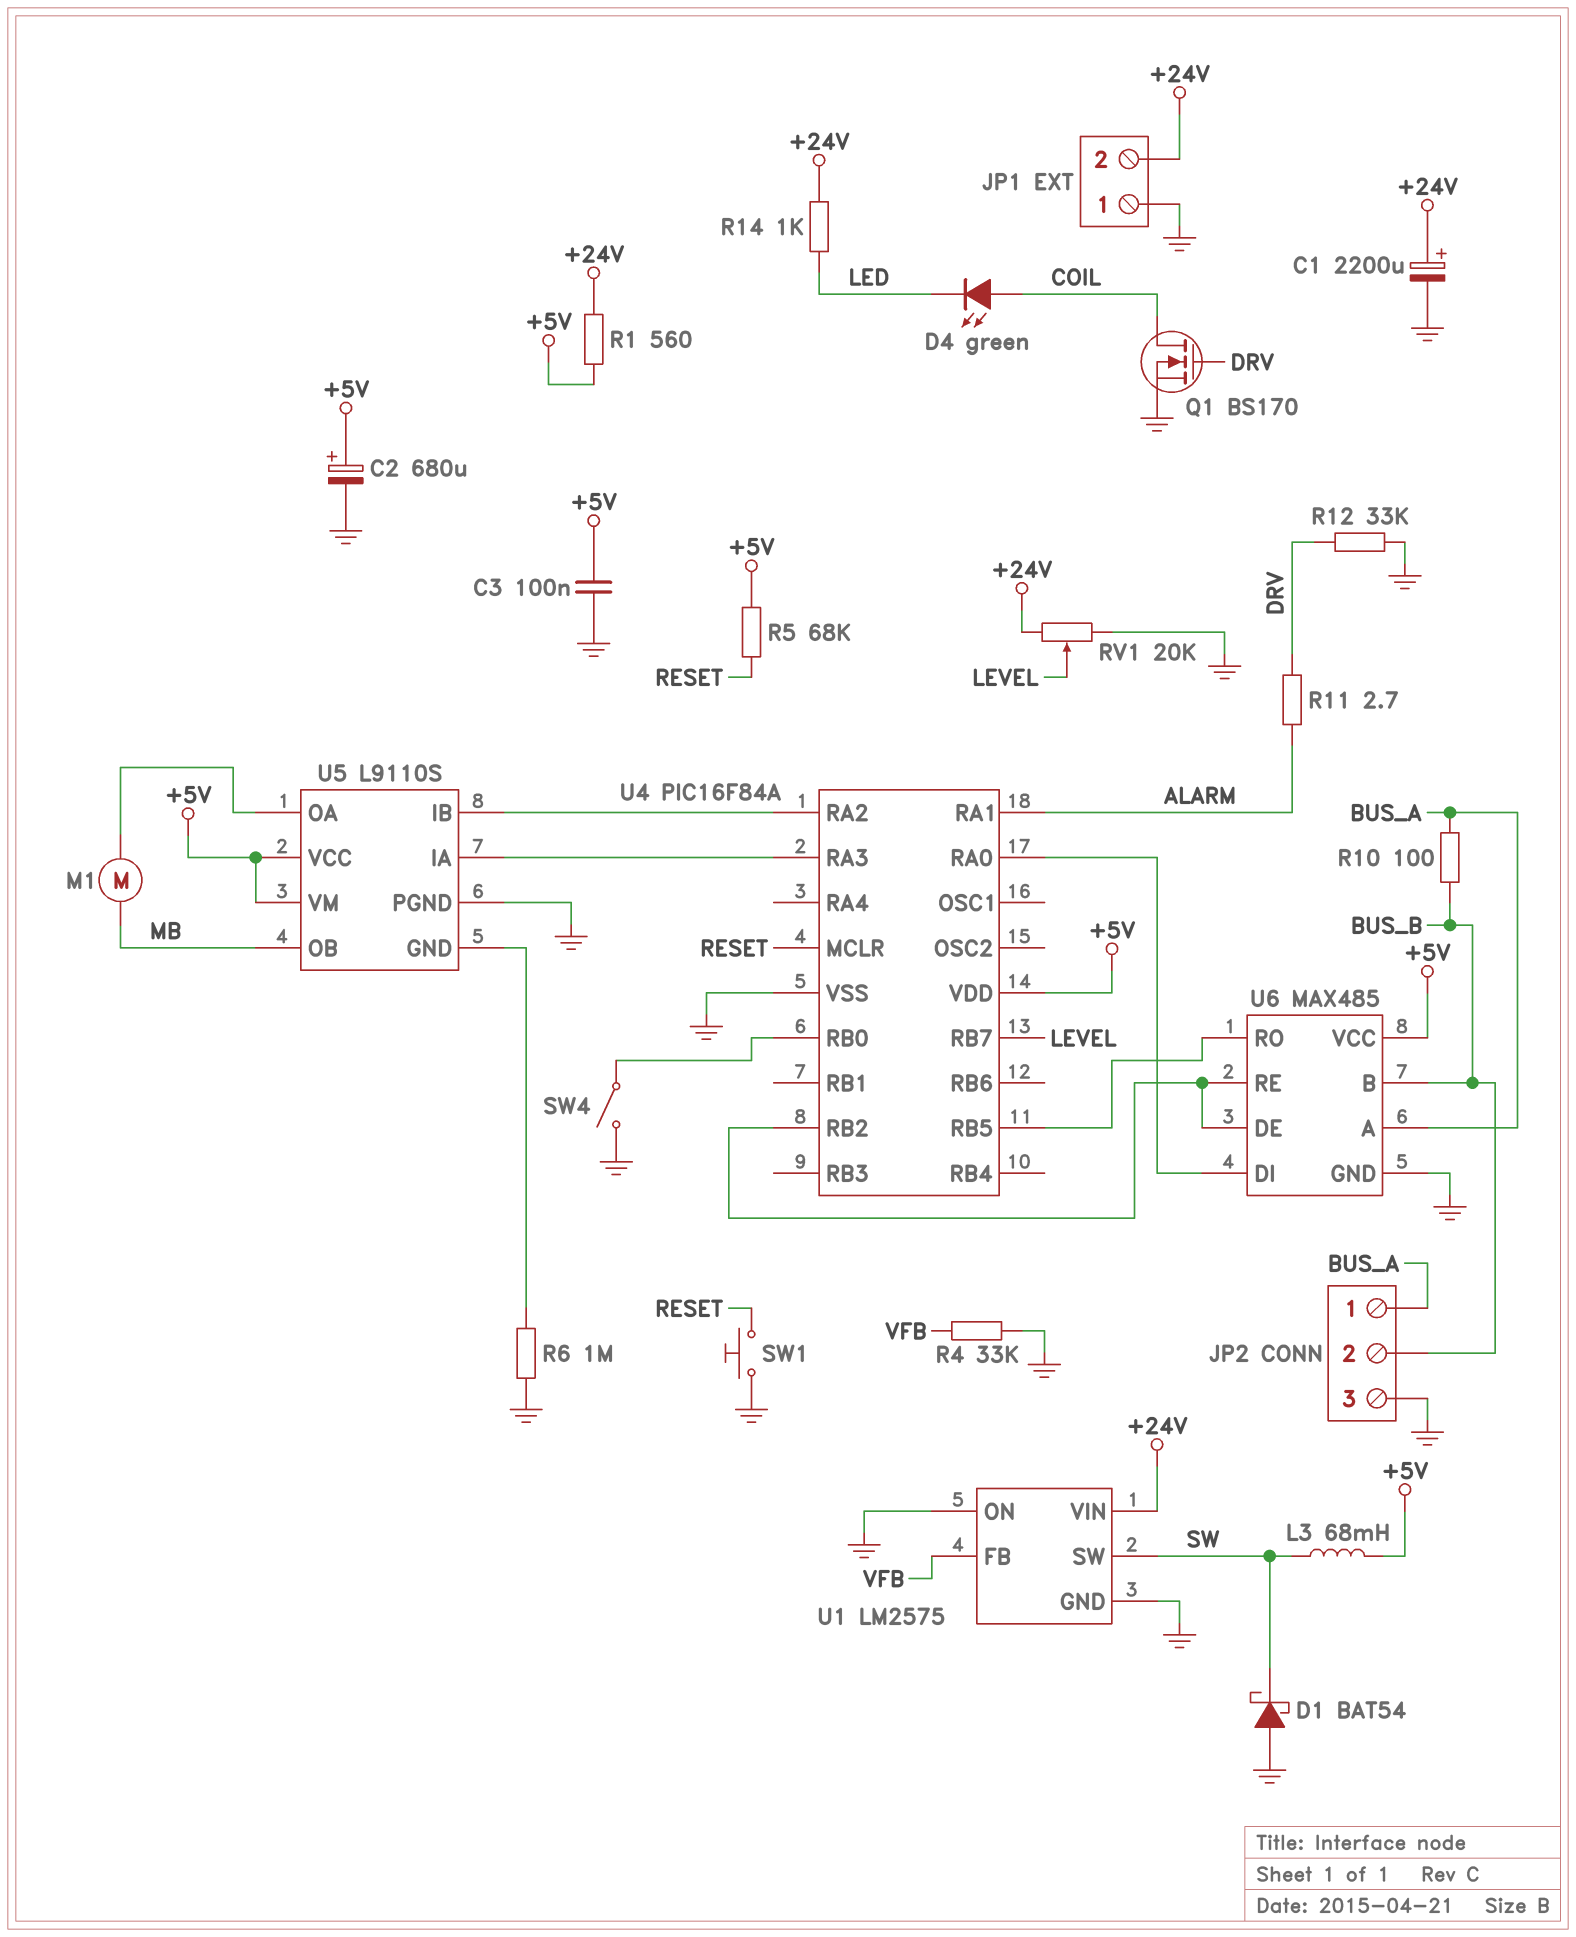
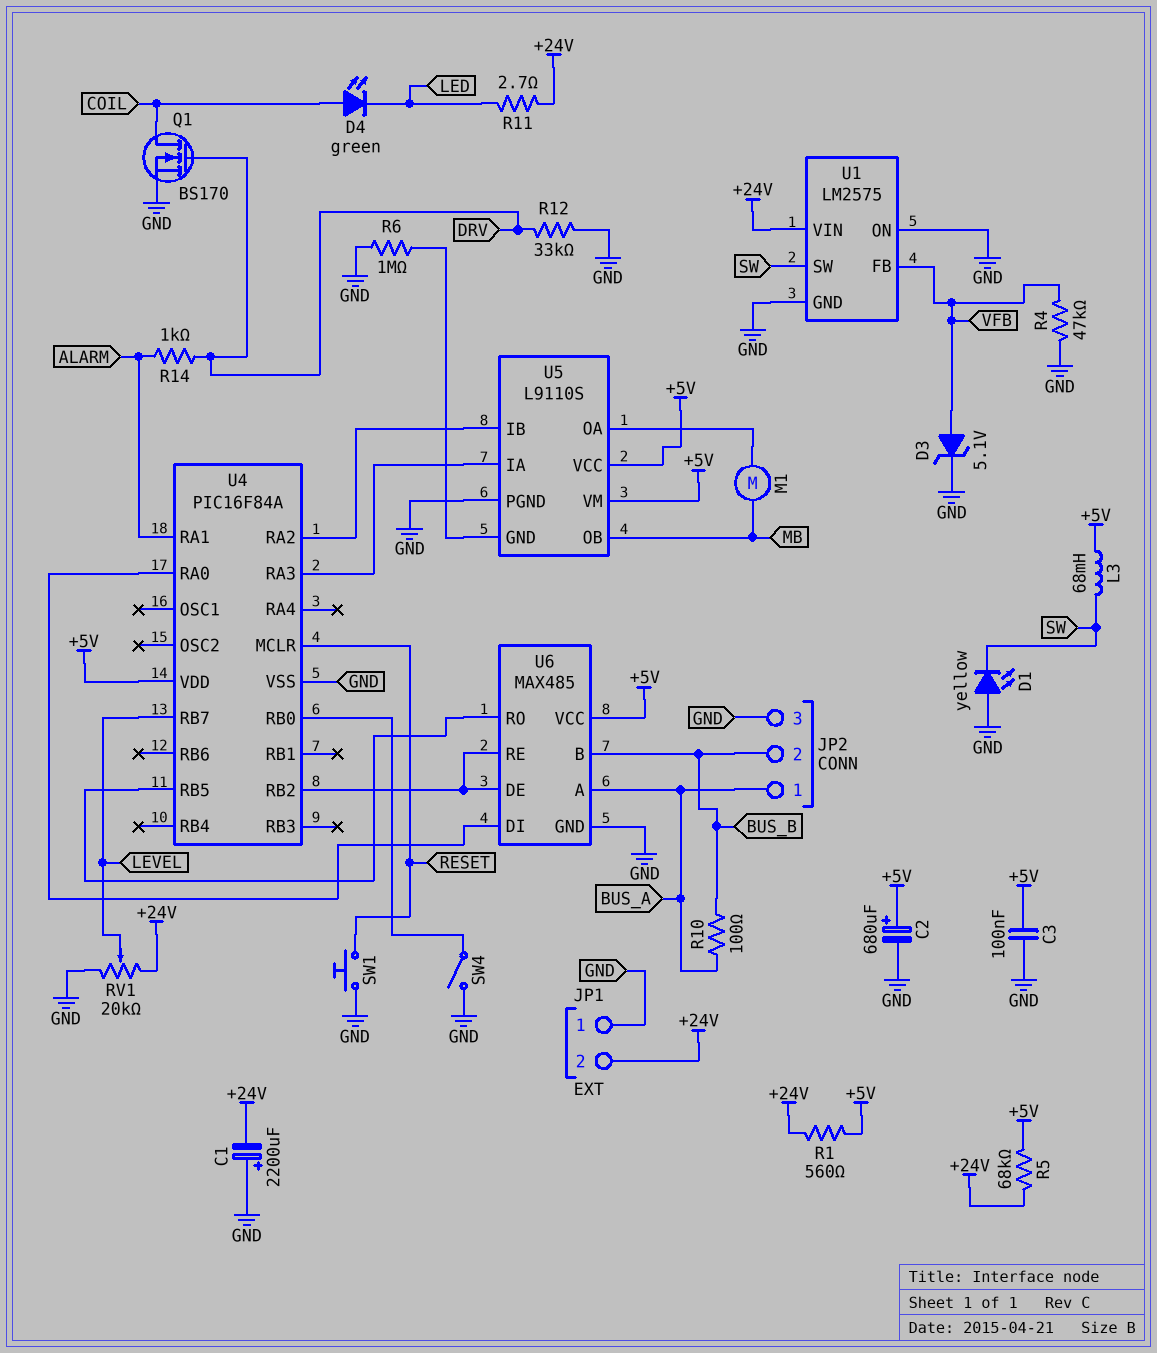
C1: 2200uF (plus +24V, minus GND) -> 2200uF (plus GND, minus +24V)
D1: schottky BAT54 (A GND, K SW) -> LED yellow (A GND, K SW)
D3: none -> zener 5.1V (A VFB, K GND)
R4: 33k (GND, VFB) -> 47k (GND, VFB)
R5: 68k (+5V, RESET) -> 68k (+5V, +24V)
R11: 2.7 (ALARM, DRV) -> 2.7 (+24V, LED)
R14: 1k (+24V, LED) -> 1k (ALARM, DRV)

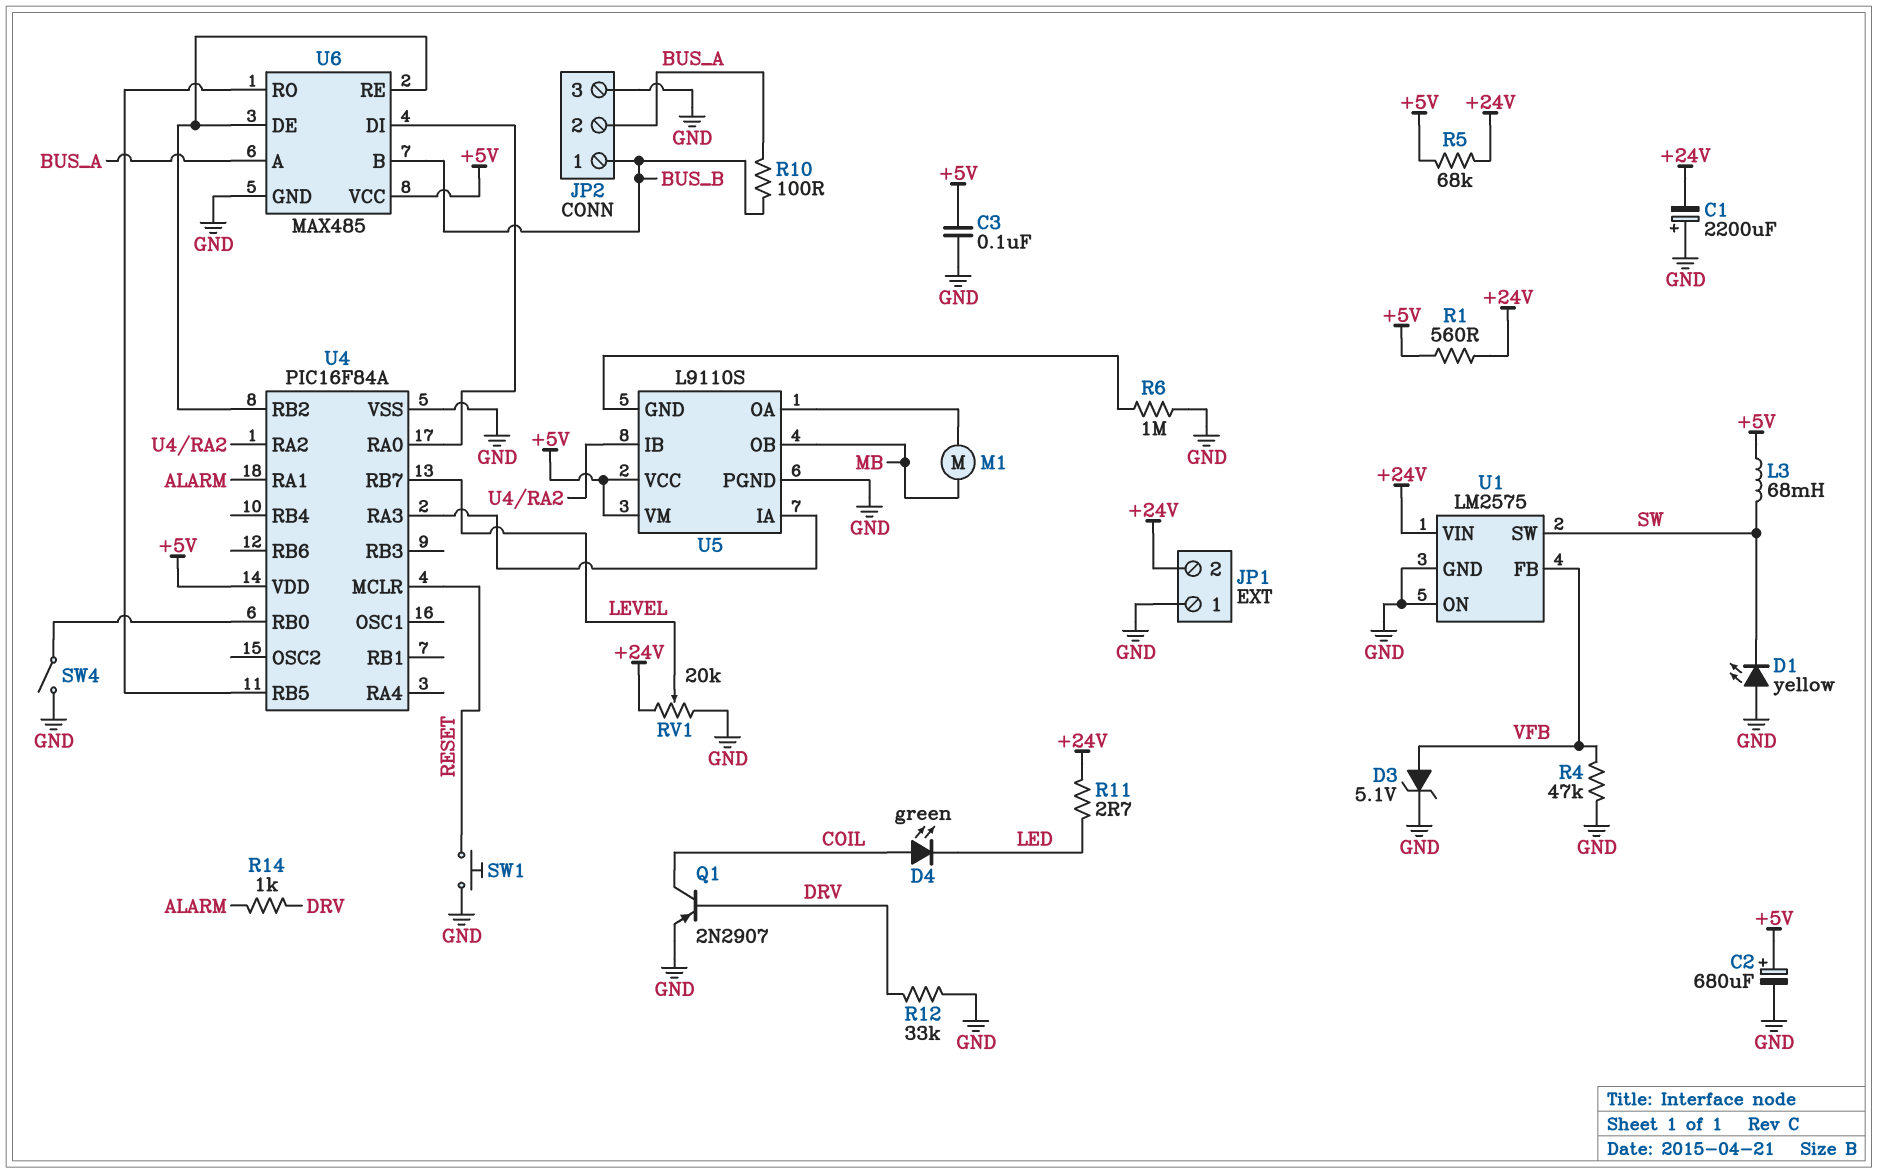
JP2 pin 1: BUS_A -> BUS_B
JP2 pin 2: BUS_B -> BUS_A
Q1: NMOS BS170 (G DRV, D COIL, S GND) -> PNP 2N2907 (B DRV, C COIL, E GND)

